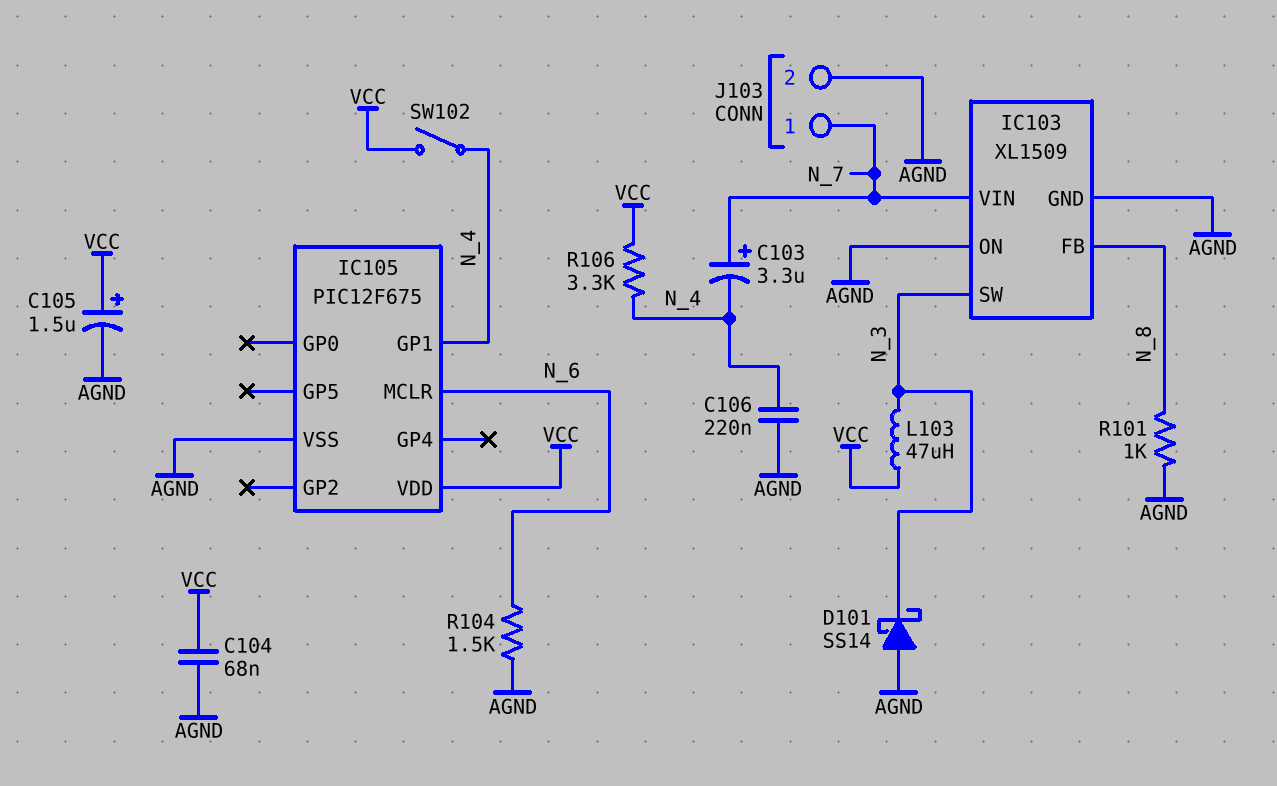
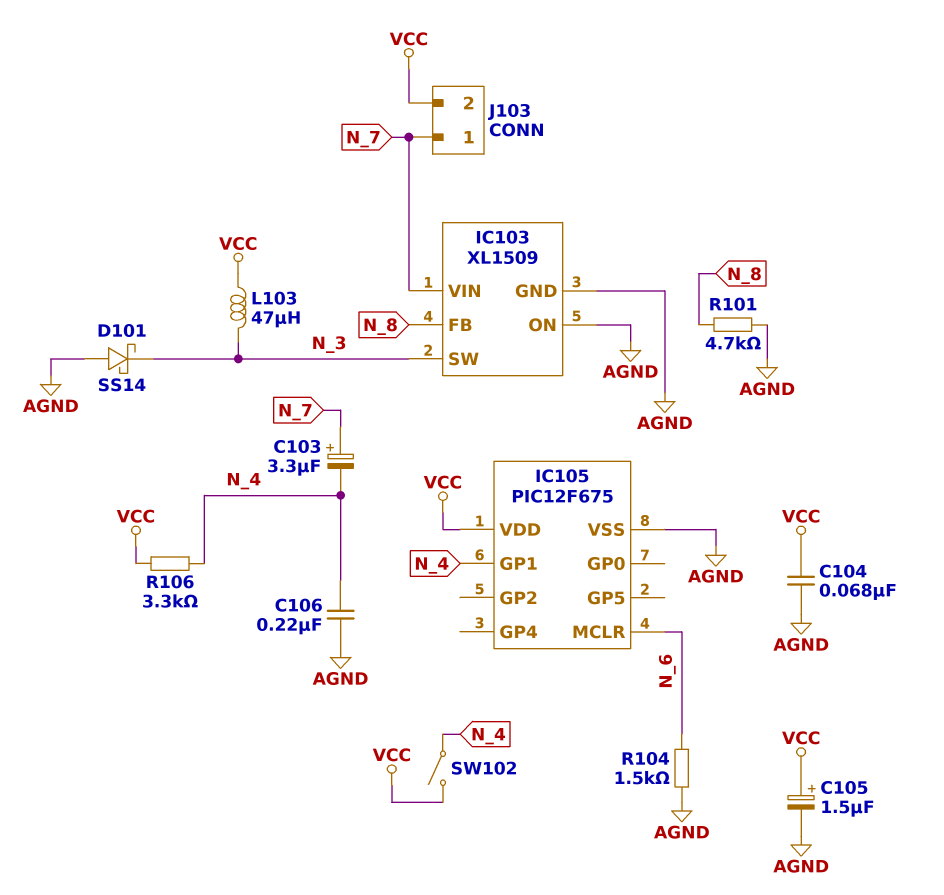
J103 pin 2: AGND -> VCC
R101: 1k (AGND, N_8) -> 4.7k (AGND, N_8)

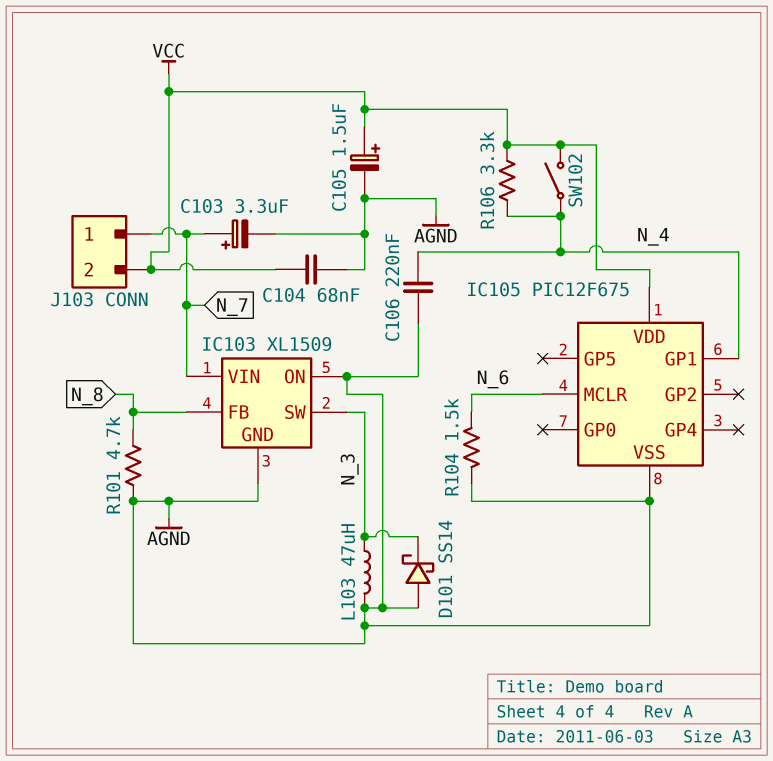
C103: 3.3uF (plus N_7, minus N_4) -> 3.3uF (plus N_7, minus AGND)
L103: 47uH (N_3, VCC) -> 47uH (AGND, N_3)

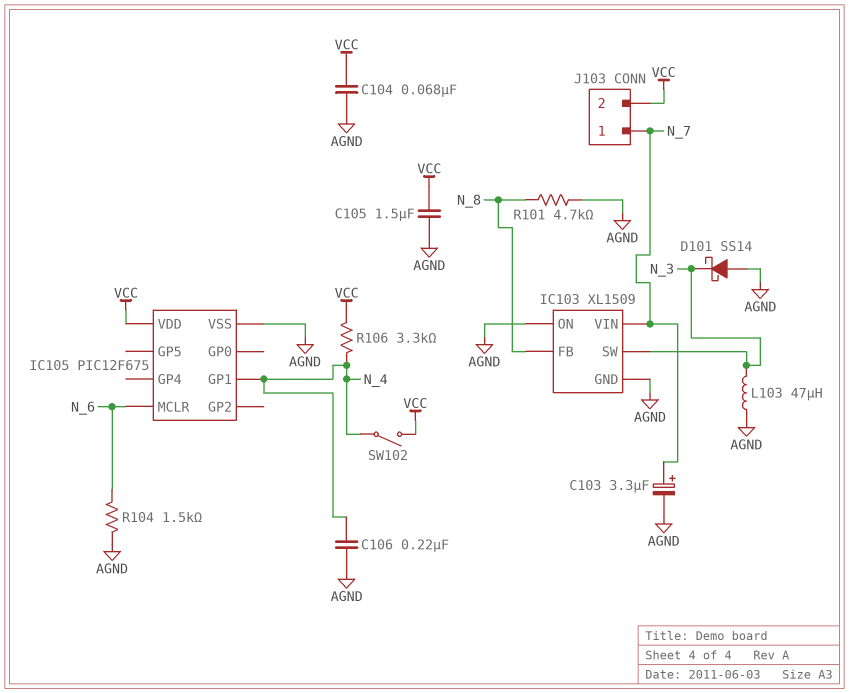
C105: 1.5uF (plus VCC, minus AGND) -> 1.5uF (AGND, VCC)

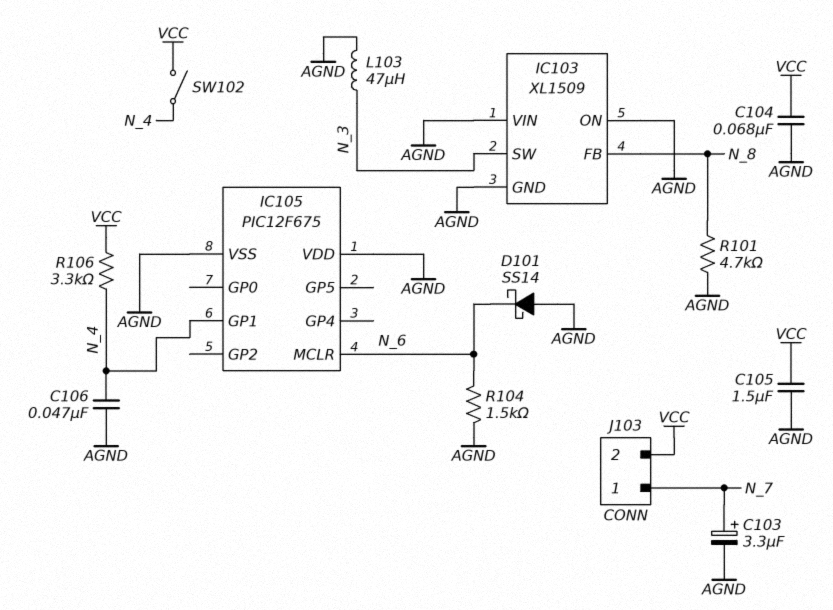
C106: 220nF (AGND, N_4) -> 47nF (AGND, N_4)
D101: schottky SS14 (A AGND, K N_3) -> schottky SS14 (A AGND, K N_6)
IC103 pin VIN: N_7 -> AGND
IC105 pin VDD: VCC -> AGND

